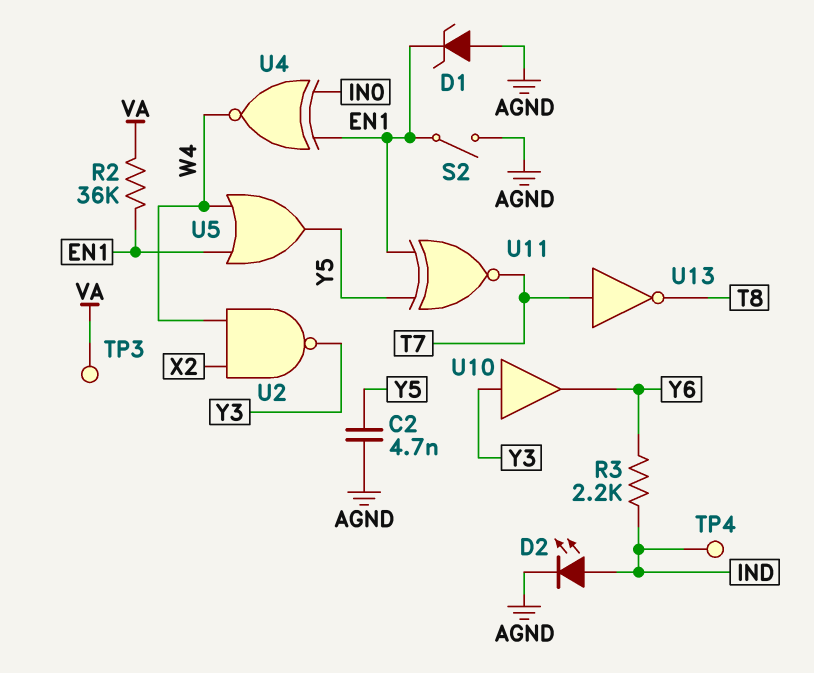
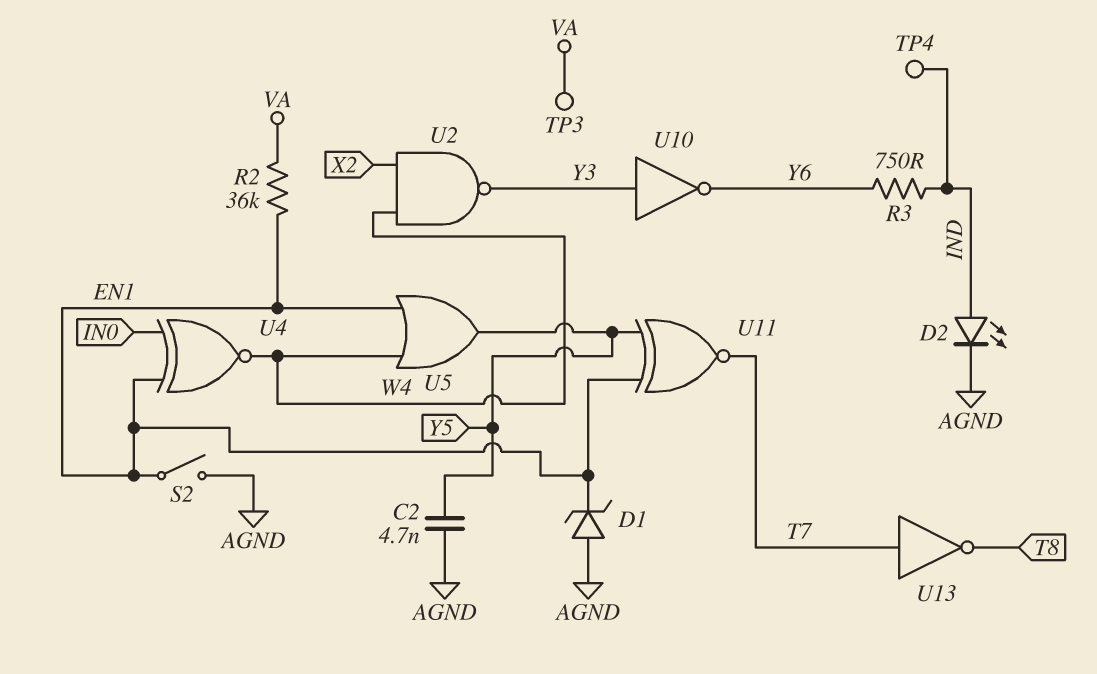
R3: 2.2k (IND, Y6) -> 750 (IND, Y6)
U10: buffer (in Y3, out Y6) -> NOT (in Y3, out Y6)

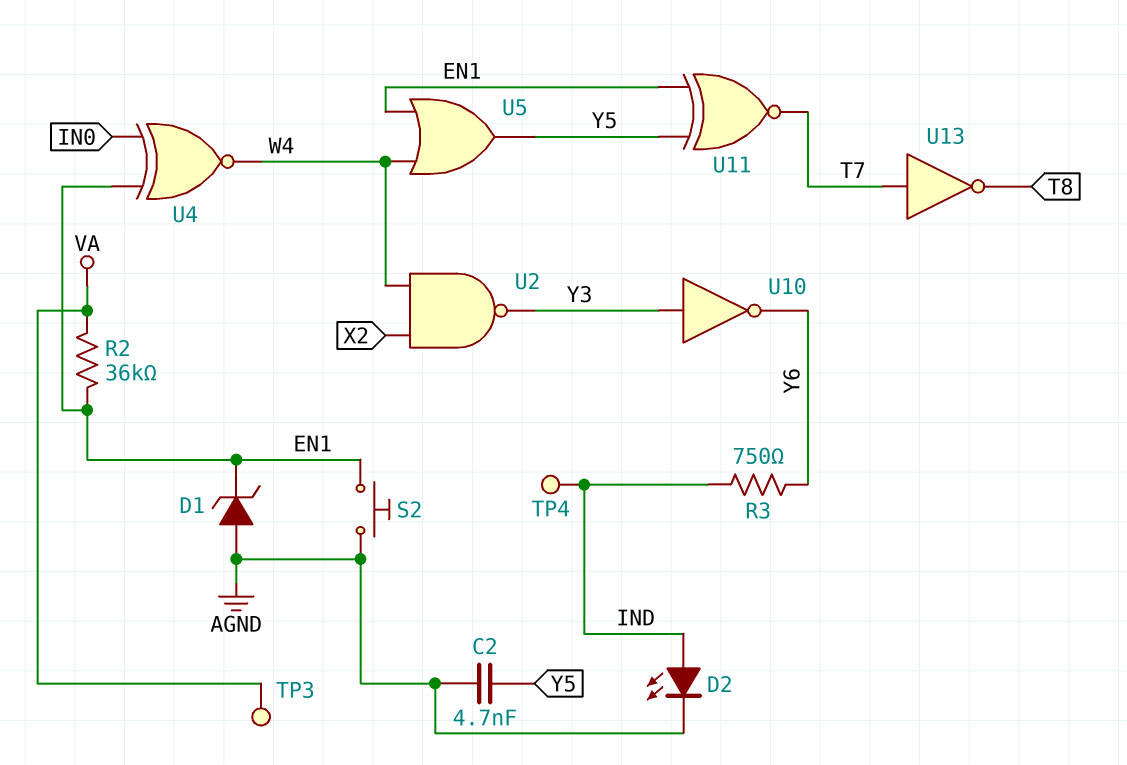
S2: switch (AGND, EN1) -> button (AGND, EN1)

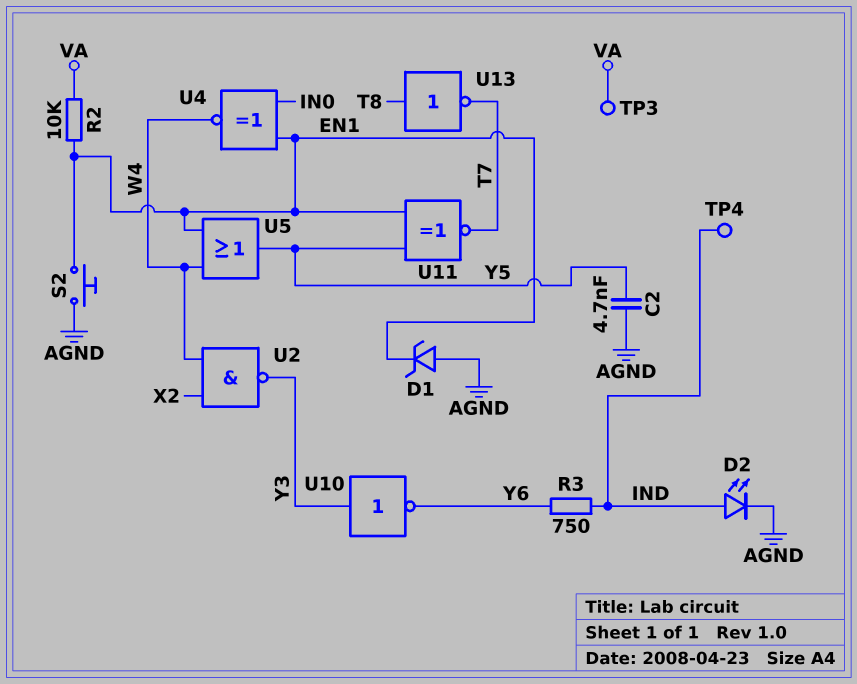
R2: 36k (EN1, VA) -> 10k (EN1, VA)
U13: NOT (in T7, out T8) -> NOT (in T8, out T7)

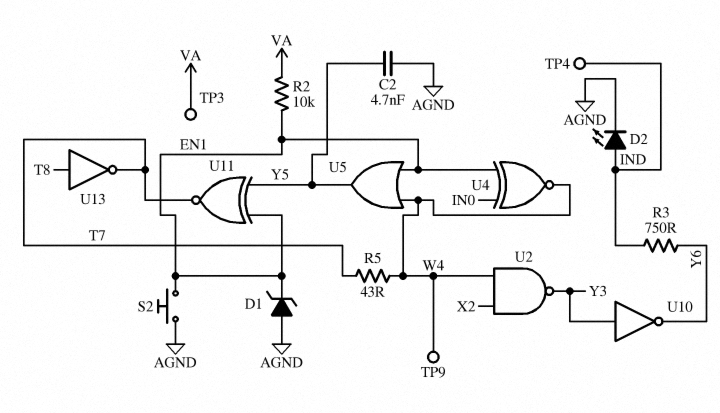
R5: none -> 43 (T7, W4)
TP9: none -> test point (W4)

